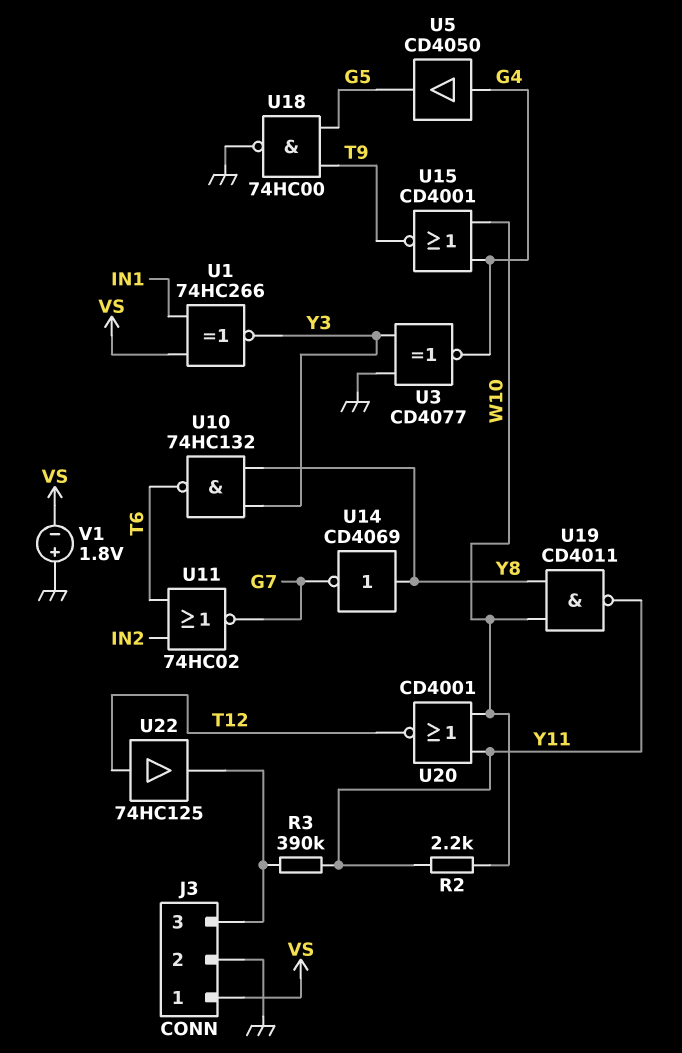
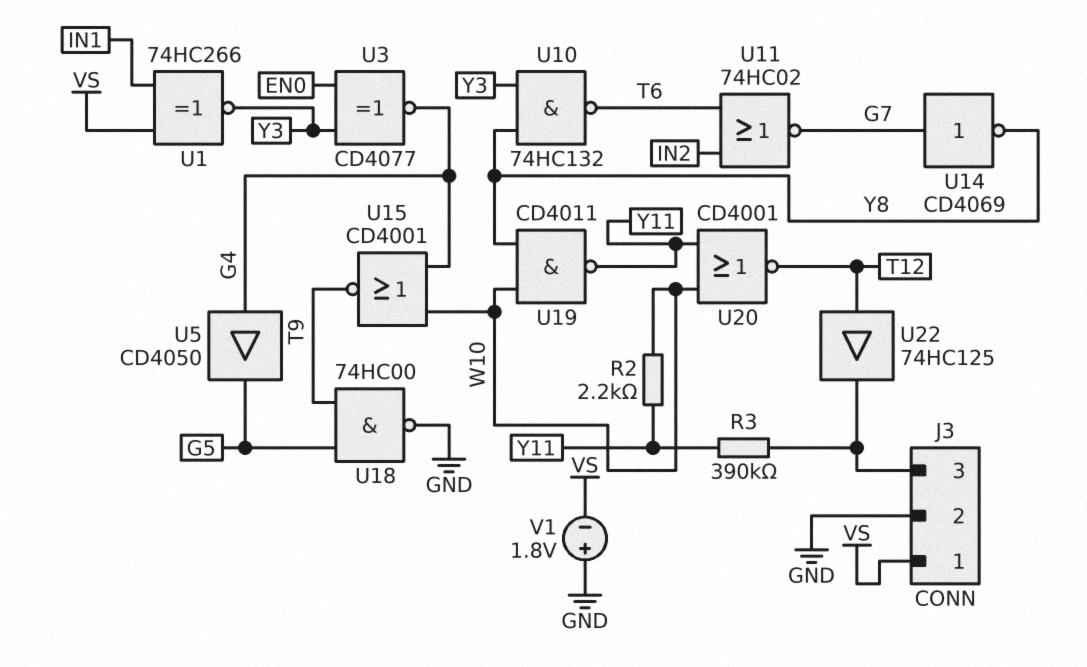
U3: XNOR CD4077 (in GND, in Y3, out G4) -> XNOR CD4077 (in EN0, in Y3, out G4)
U14: NOT CD4069 (in Y8, out G7) -> NOT CD4069 (in G7, out Y8)

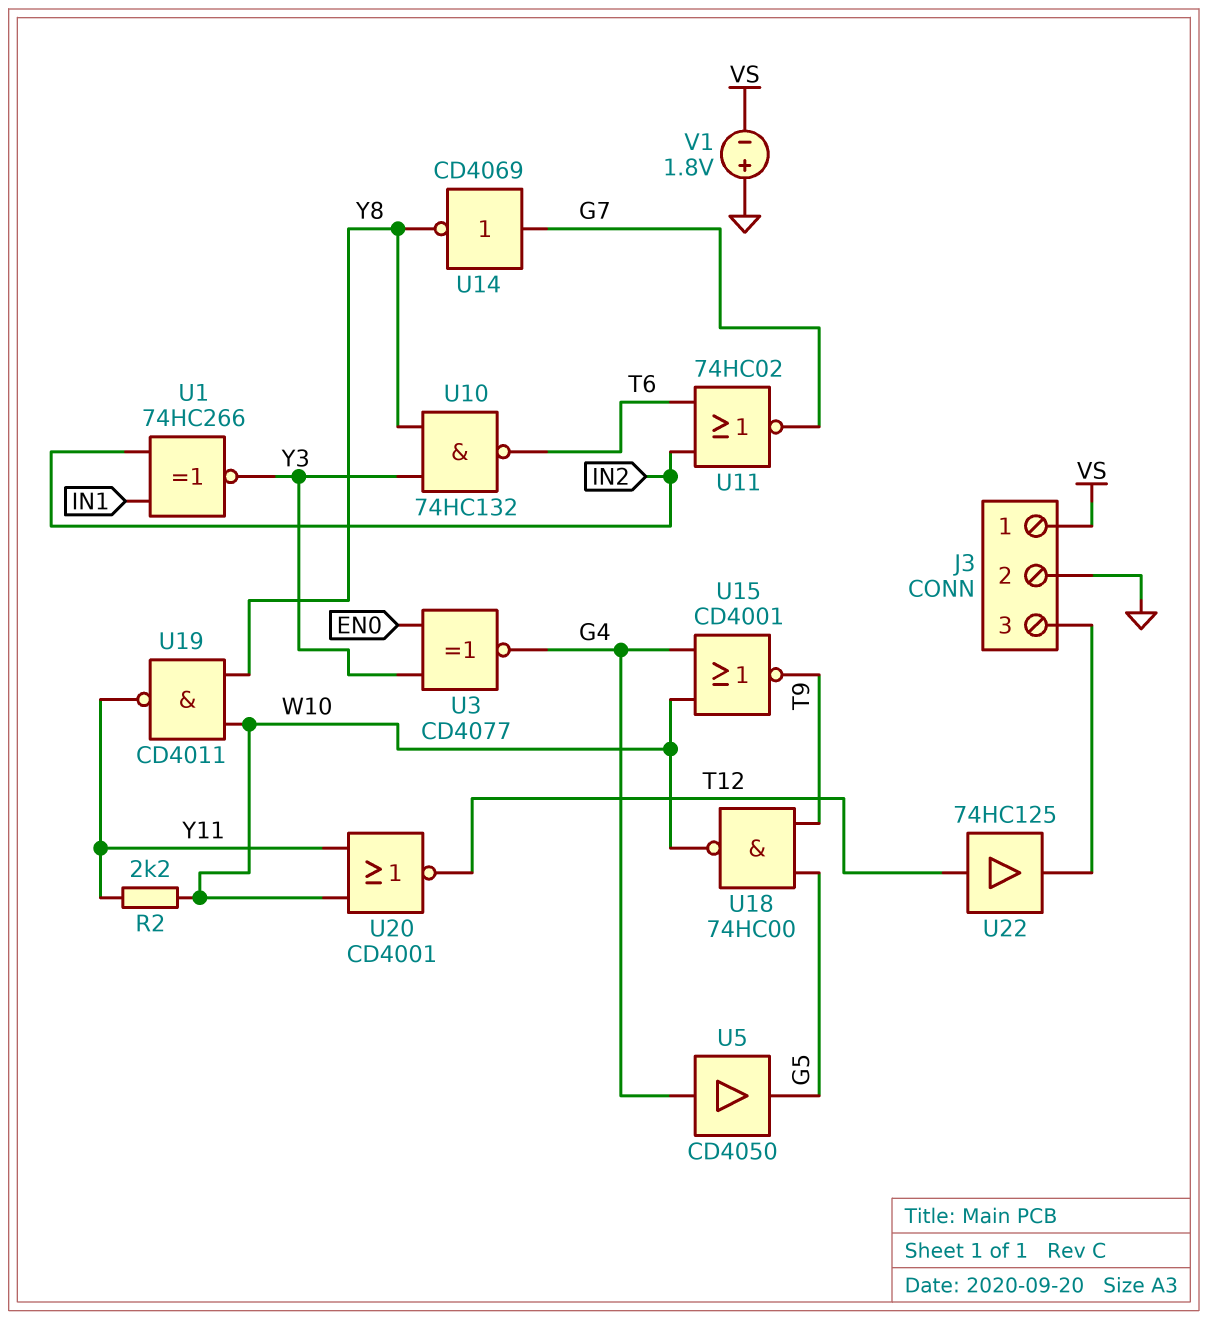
R3: 390k (J3/3, Y11) -> none
U1: XNOR 74HC266 (in IN1, in VS, out Y3) -> XNOR 74HC266 (in IN1, in IN2, out Y3)
U18: NAND 74HC00 (in G5, in T9, out GND) -> NAND 74HC00 (in G5, in T9, out W10)

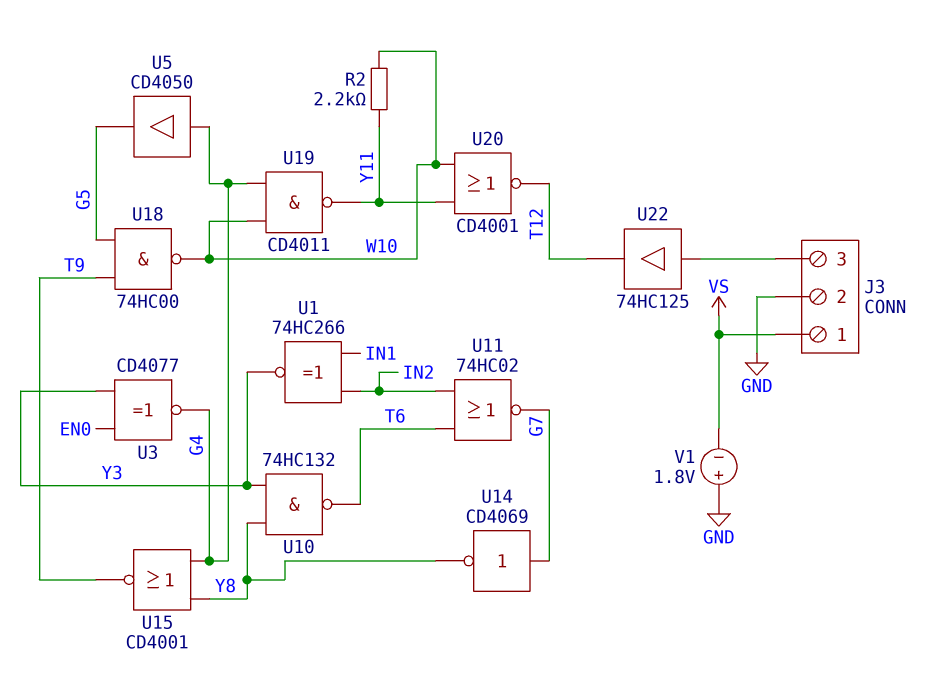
U15: NOR CD4001 (in G4, in W10, out T9) -> NOR CD4001 (in G4, in Y8, out T9)
U19: NAND CD4011 (in W10, in Y8, out Y11) -> NAND CD4011 (in G4, in W10, out Y11)
U22: buffer 74HC125 (in T12, out J3/3) -> buffer 74HC125 (in J3/3, out T12)

